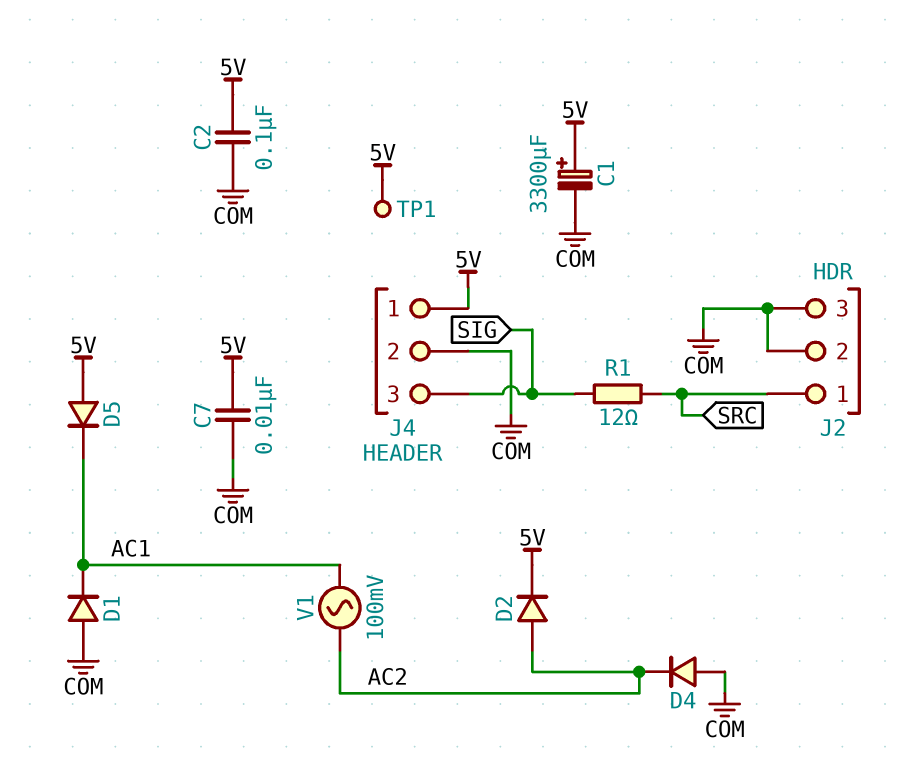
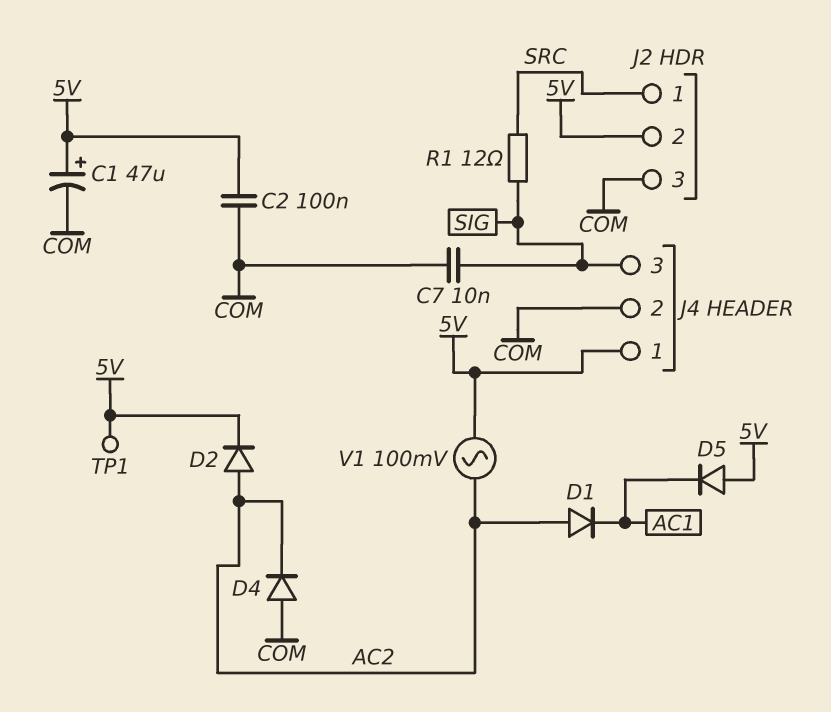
C1: 3300uF (plus 5V, minus COM) -> 47uF (plus 5V, minus COM)
C7: 10nF (5V, COM) -> 10nF (COM, SIG)
D1: diode (A COM, K AC1) -> diode (A AC2, K AC1)
J2 pin 2: COM -> 5V
V1: AC 100mV (AC1, AC2) -> AC 100mV (5V, AC2)

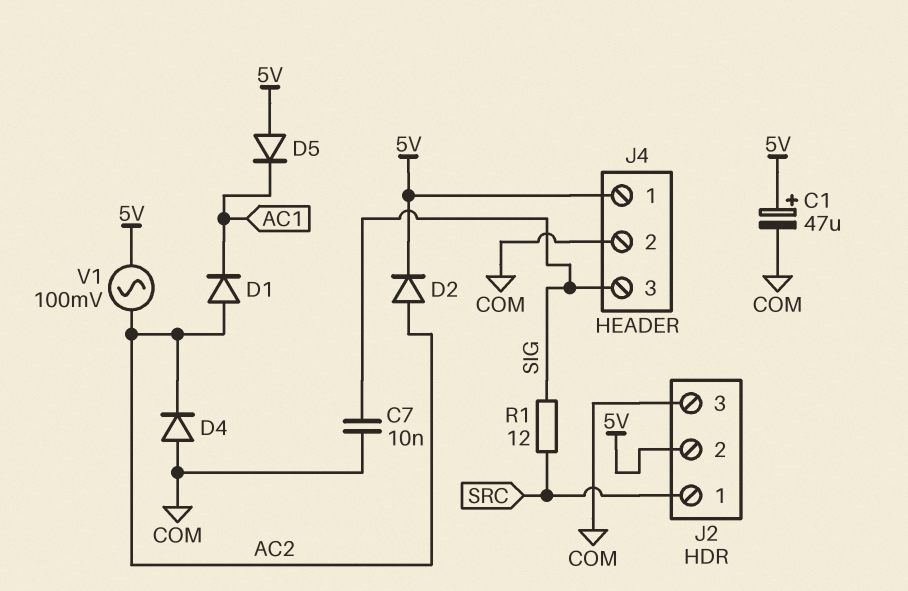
C2: 100nF (5V, COM) -> none
TP1: test point (5V) -> none

